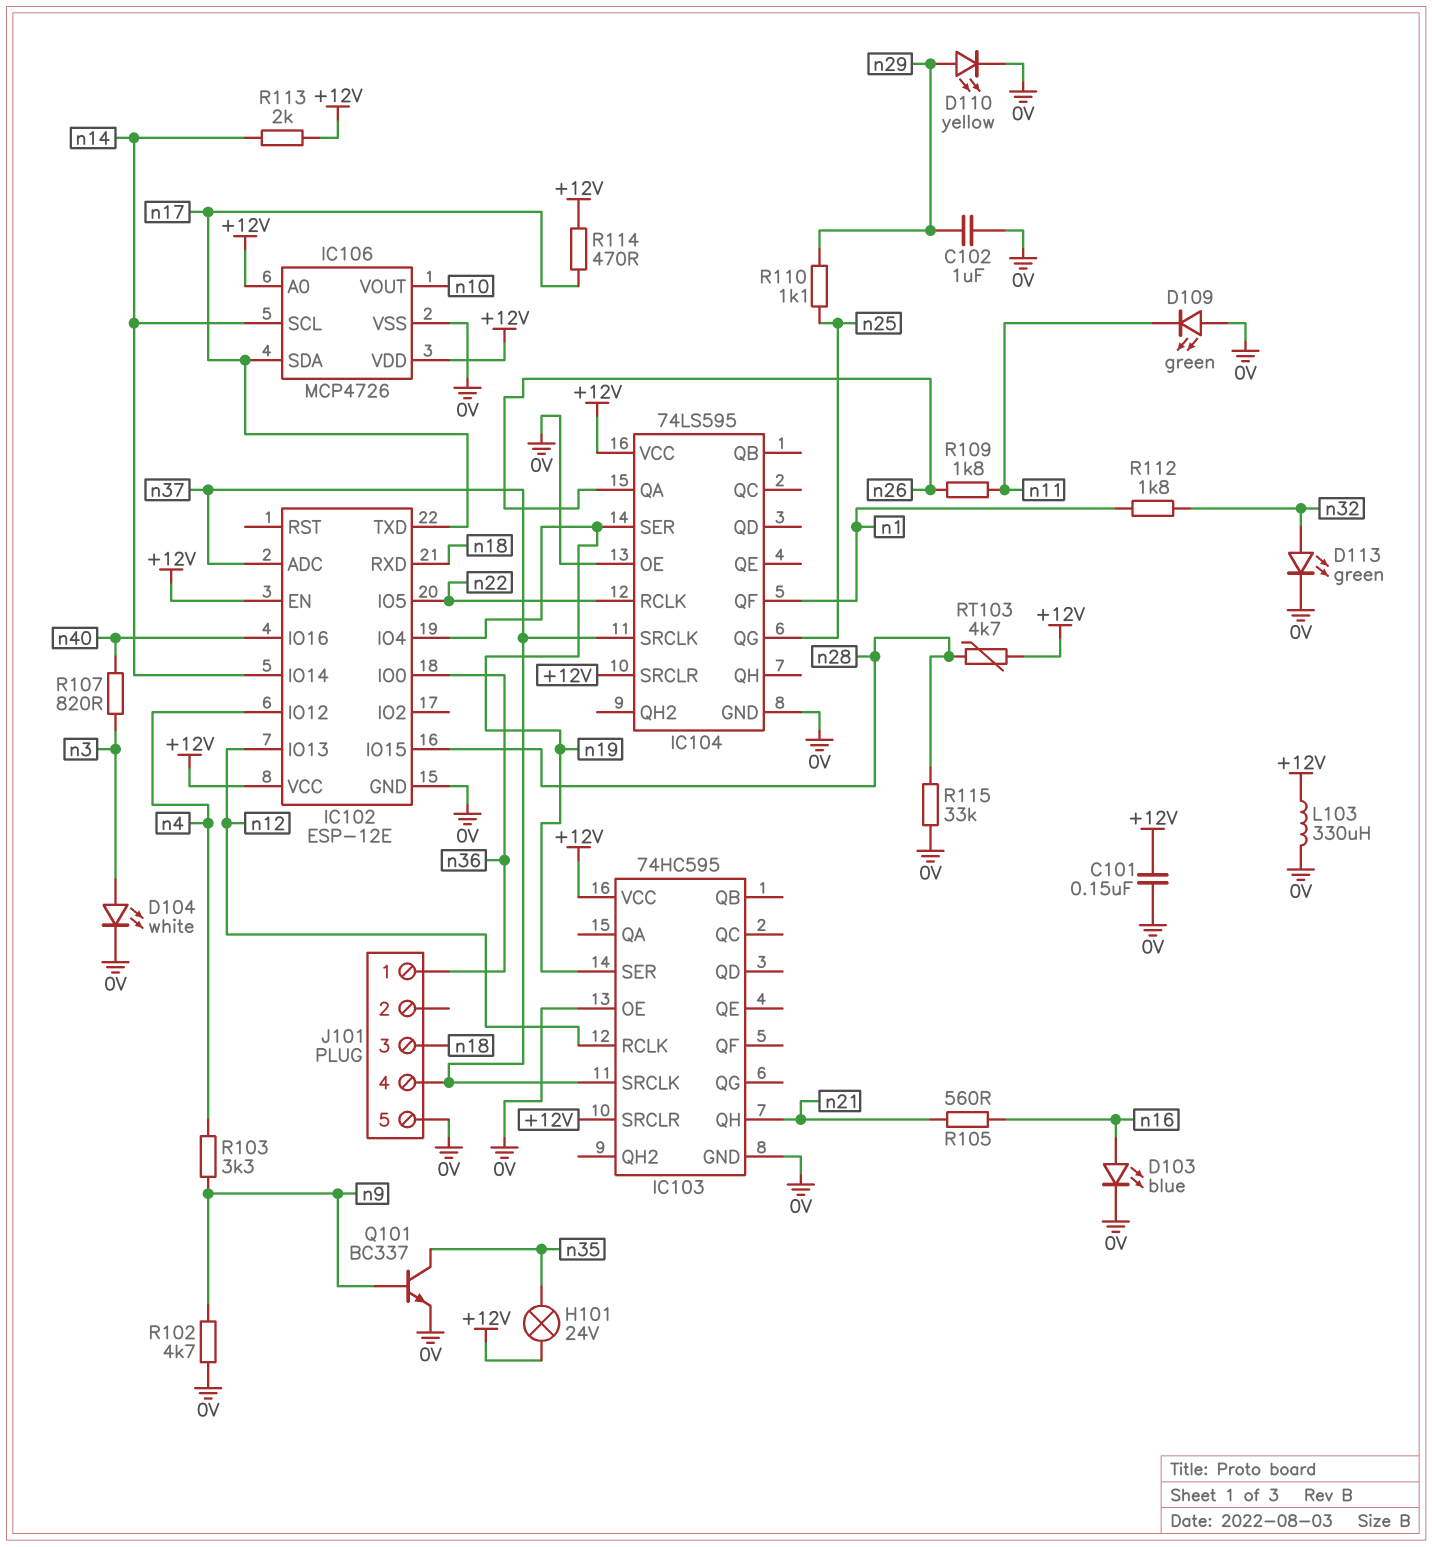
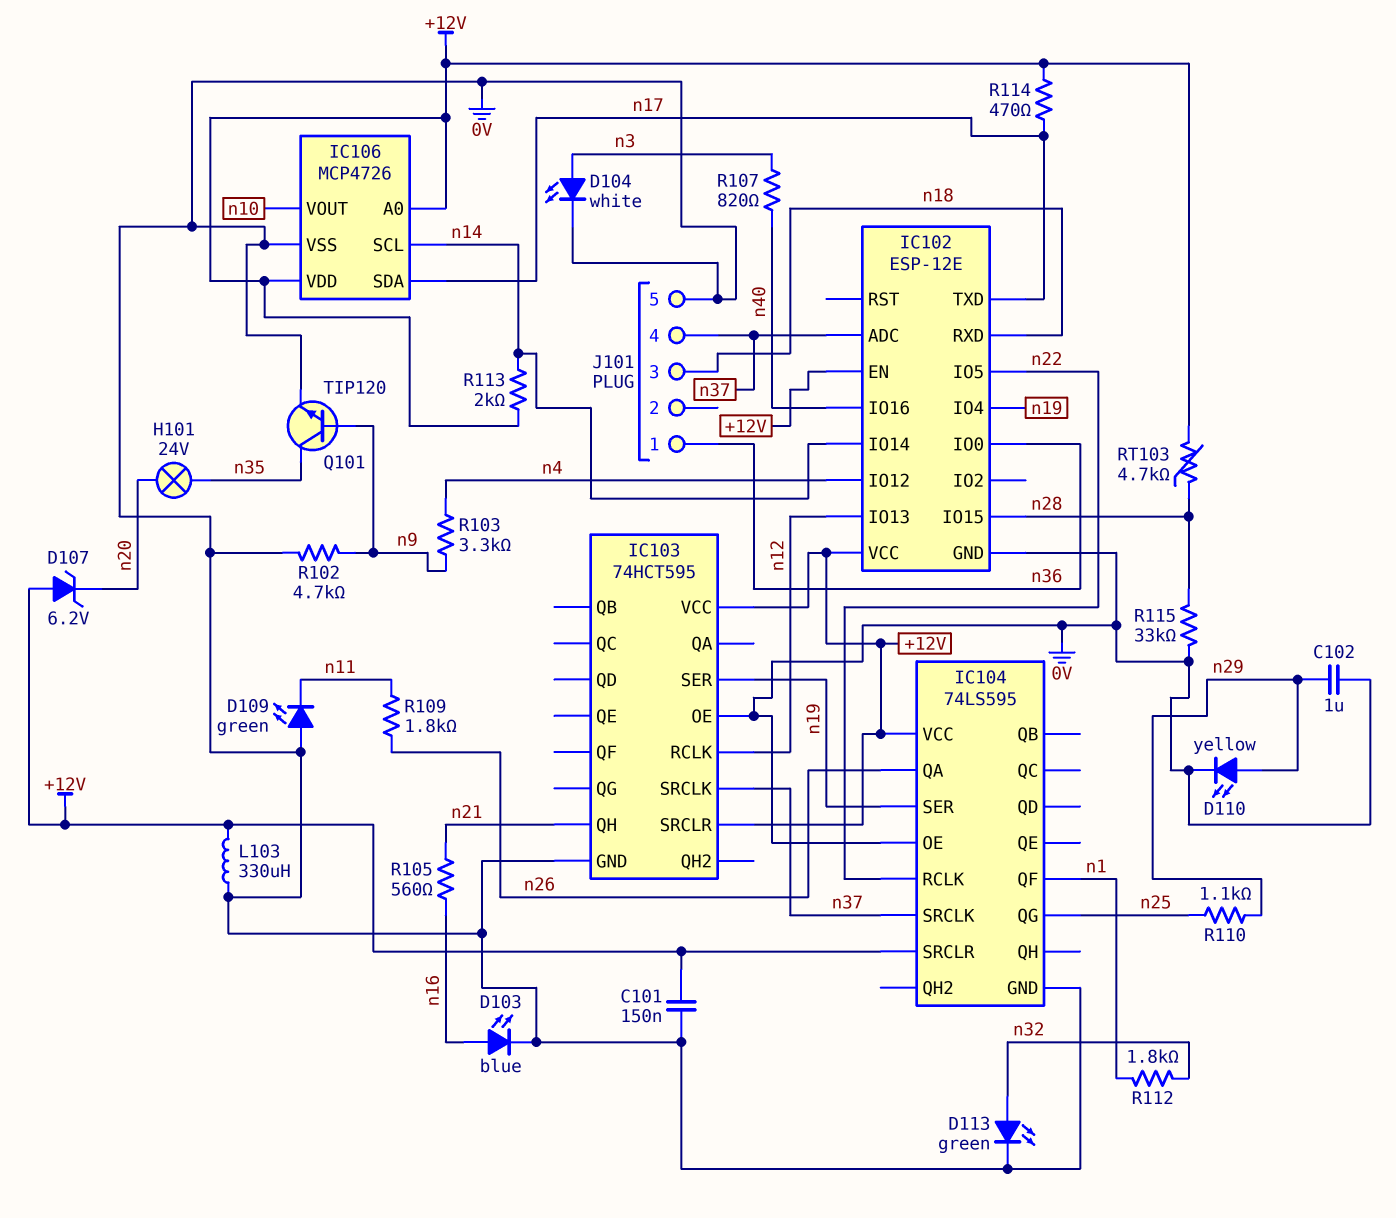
D107: none -> zener 6.2V (A +12V, K n20)
H101: lamp 24V (+12V, n35) -> lamp 24V (n20, n35)
IC103: 74HC595 -> 74HCT595
Q101: NPN BC337 (B n9, C n35, E 0V) -> NPN TIP120 (B n9, C n35, E 0V)

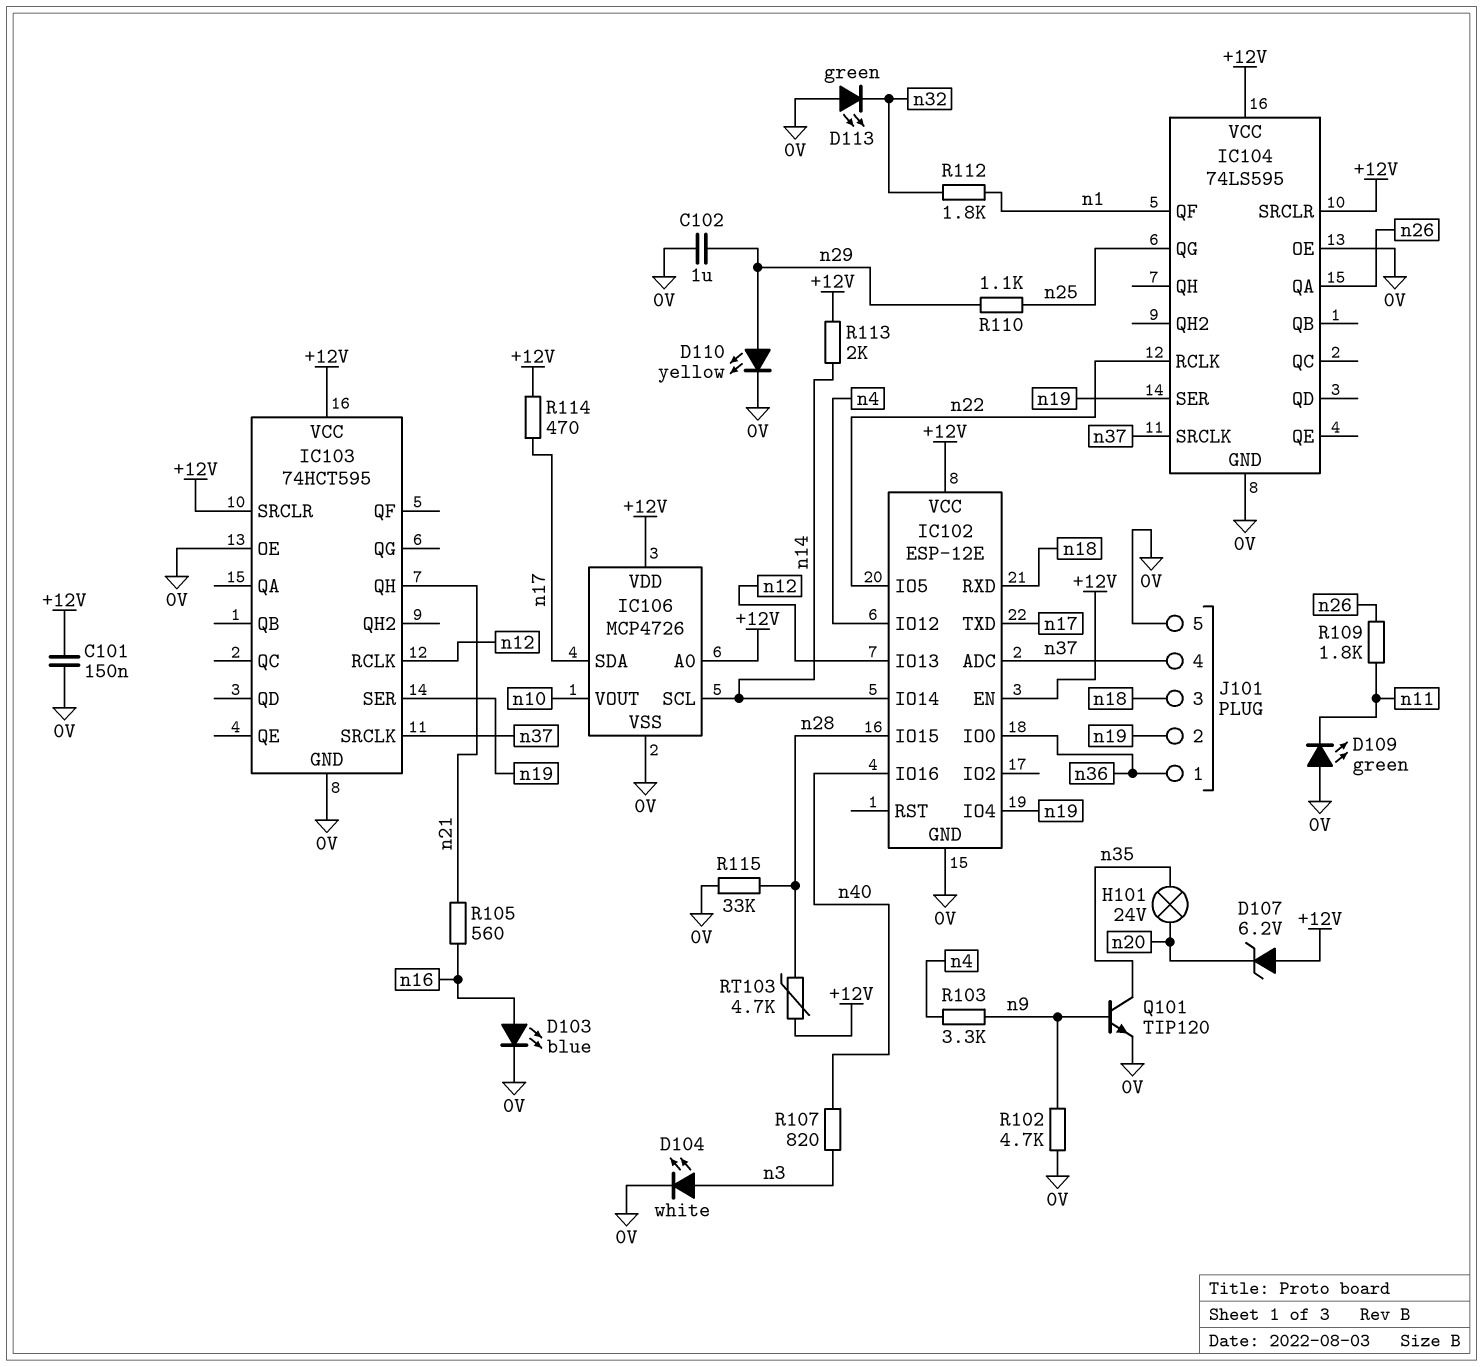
D113: LED green (A n32, K 0V) -> LED green (A 0V, K n32)
J101 pin 2: none -> n19
L103: 330uH (+12V, 0V) -> none

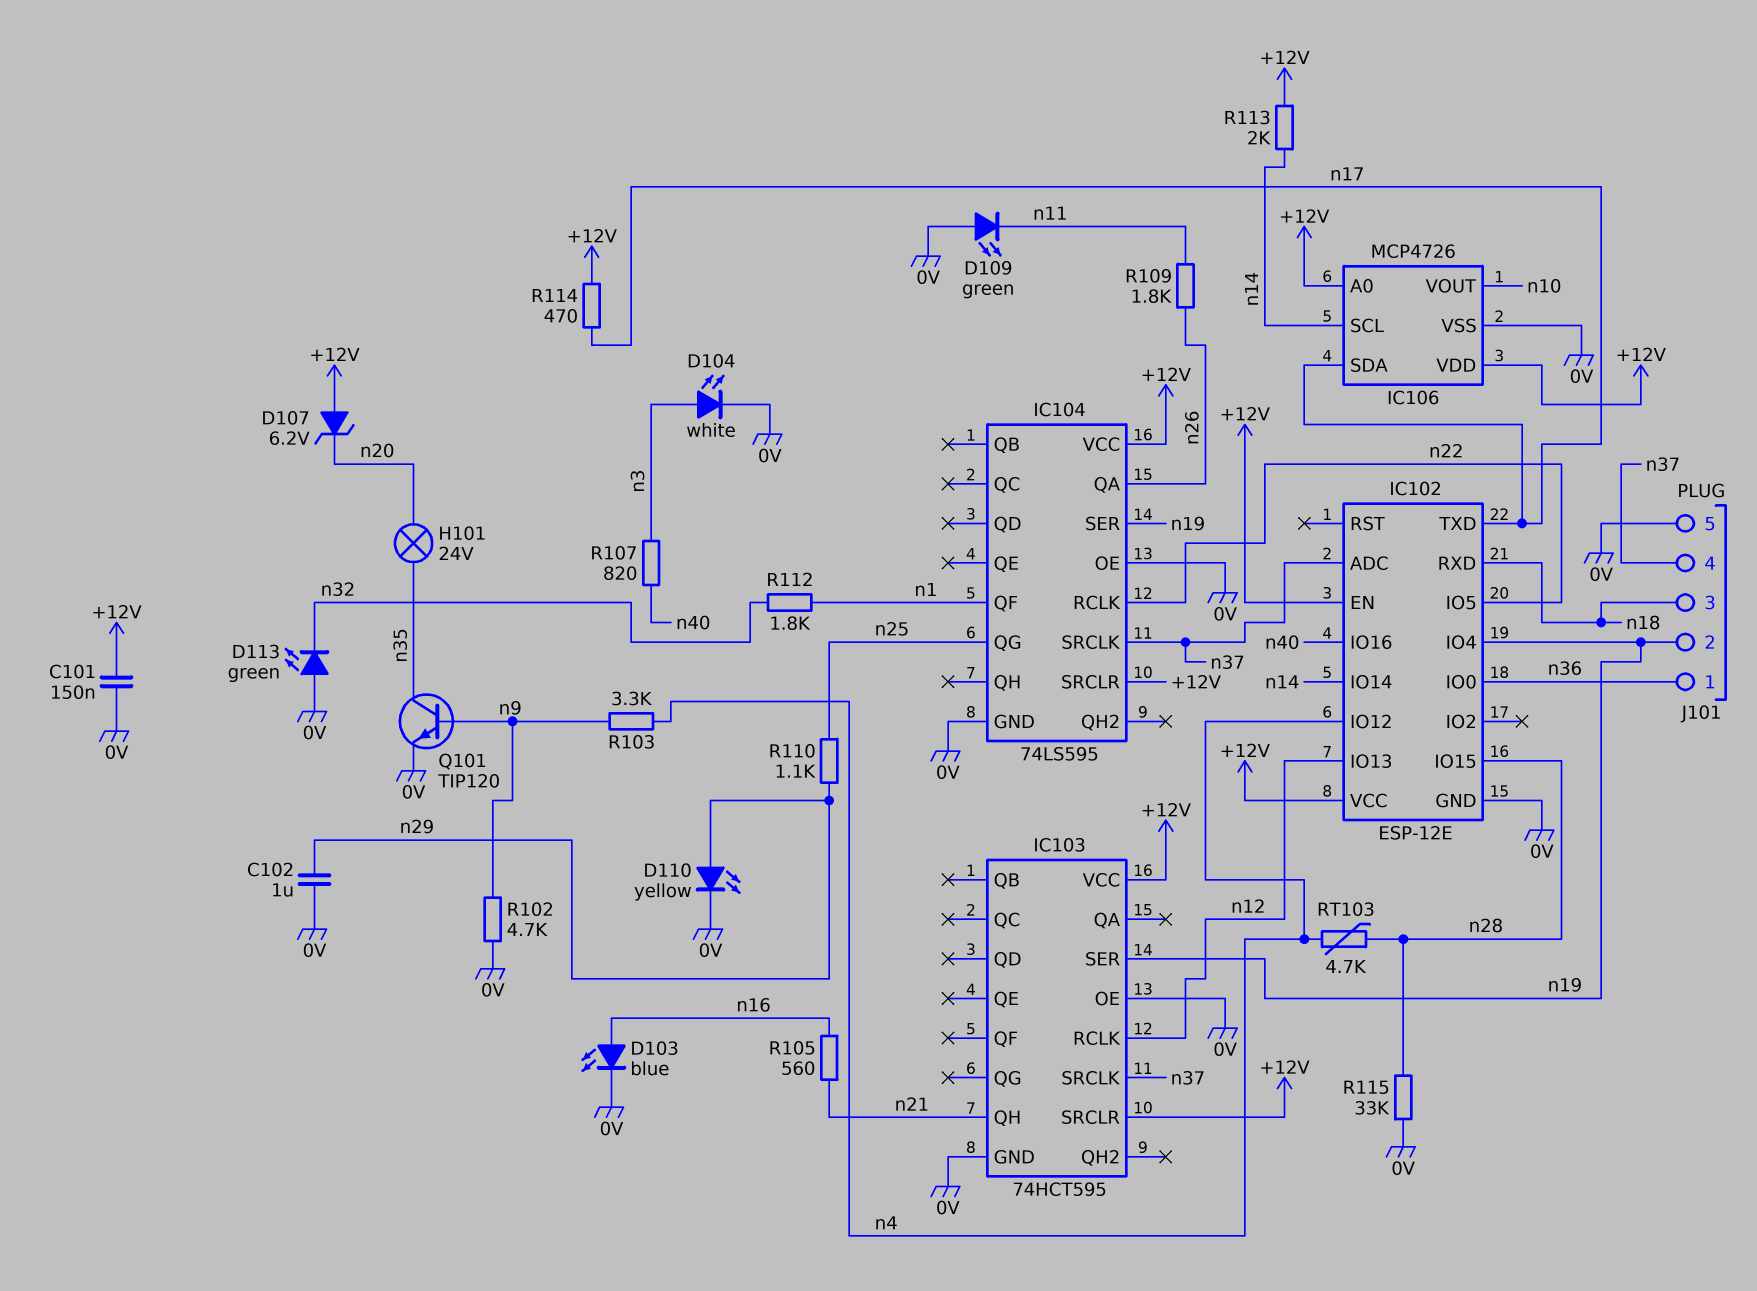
RT103: 4.7k (+12V, n28) -> 4.7k (n4, n28)

